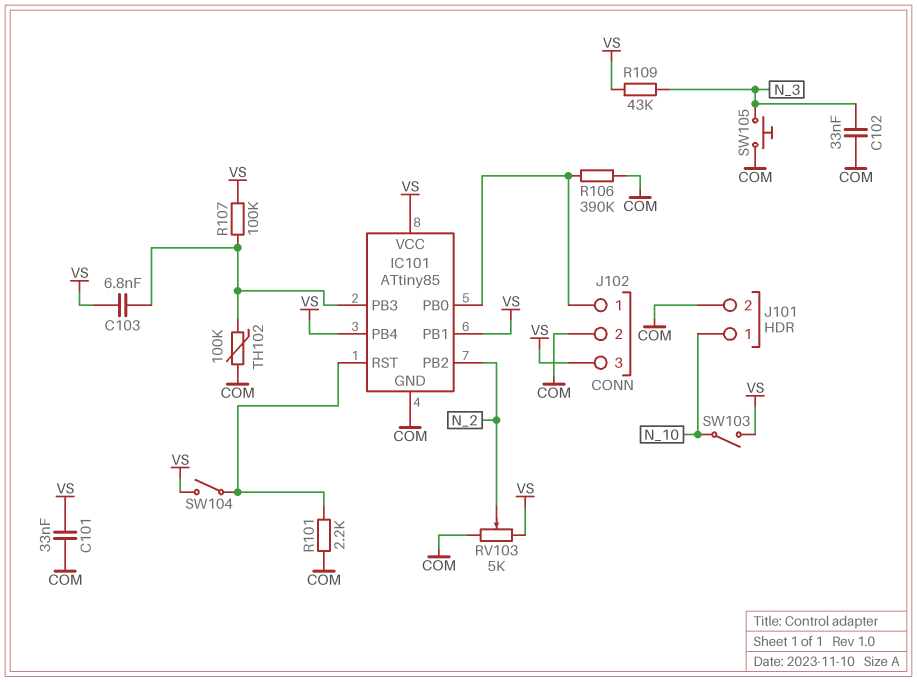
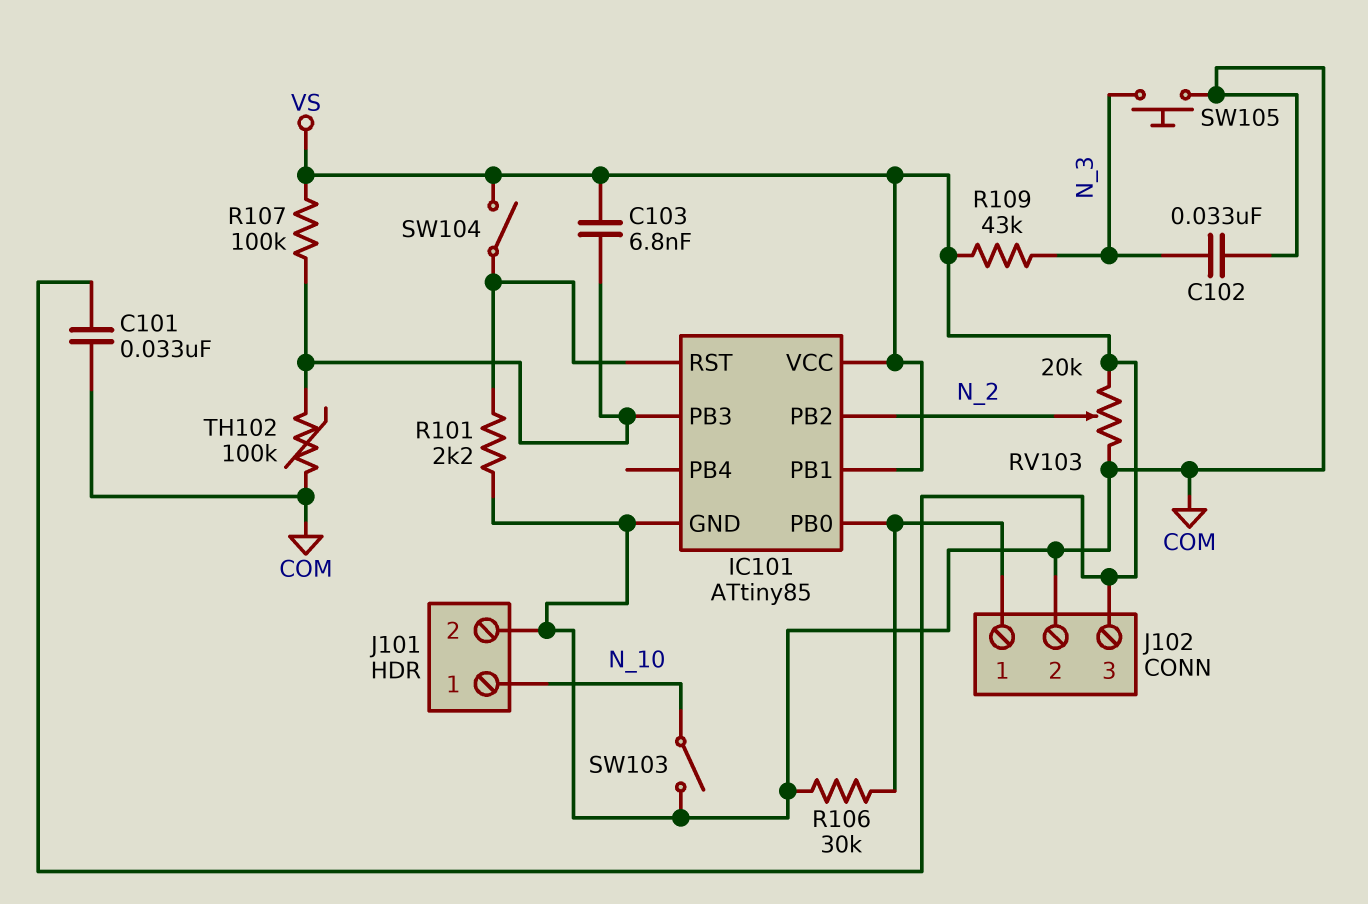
IC101 pin PB4: VS -> none
R106: 390k (COM, IC101/PB0) -> 30k (COM, IC101/PB0)
RV103: 5k (COM, VS, wiper N_2) -> 20k (COM, VS, wiper N_2)
SW103: switch (N_10, VS) -> switch (COM, N_10)

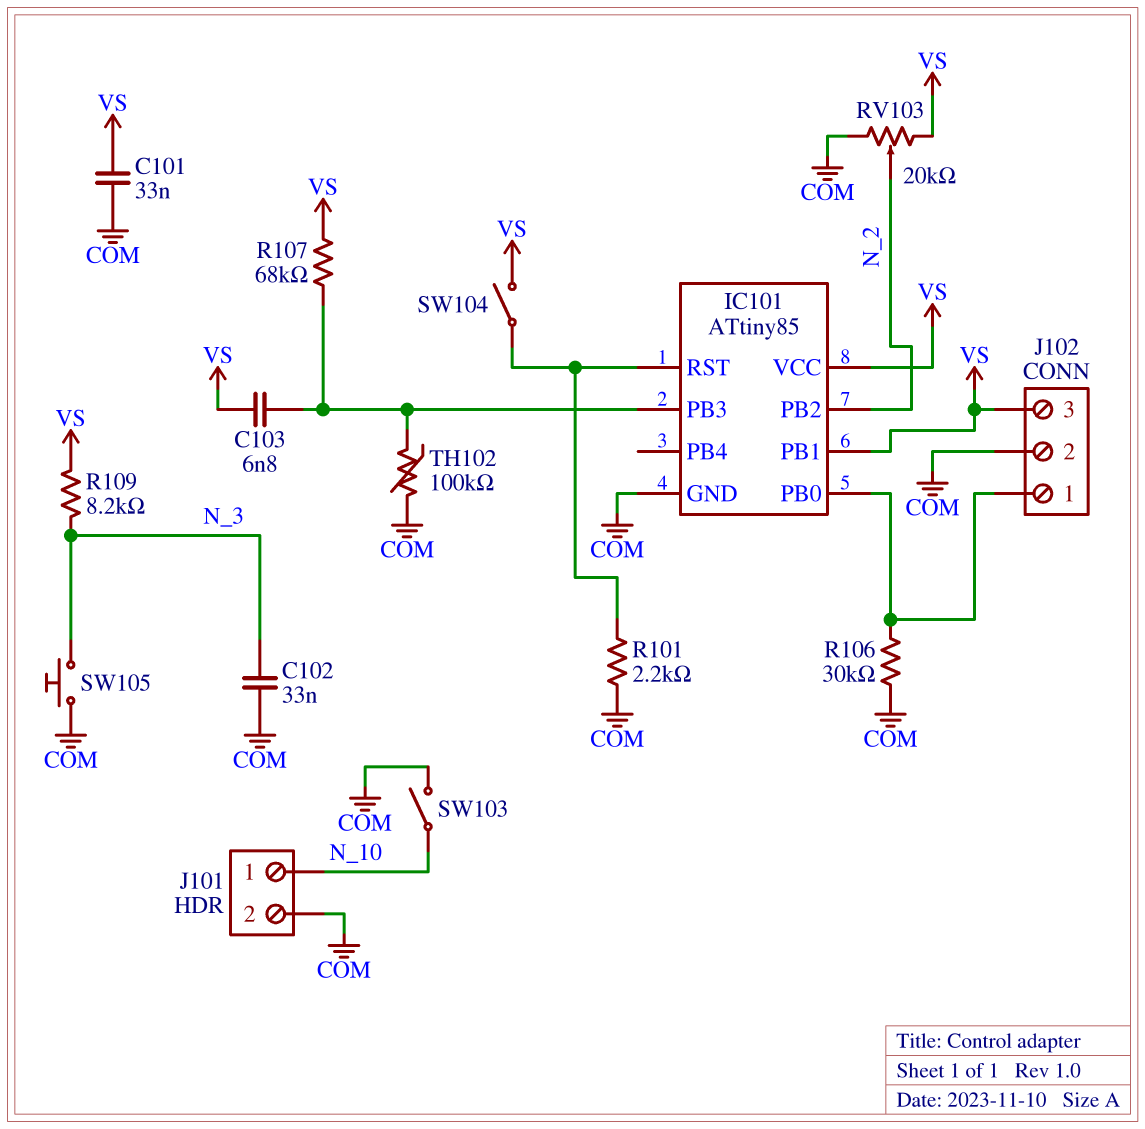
R107: 100k (IC101/PB3, VS) -> 68k (IC101/PB3, VS)
R109: 43k (N_3, VS) -> 8.2k (N_3, VS)

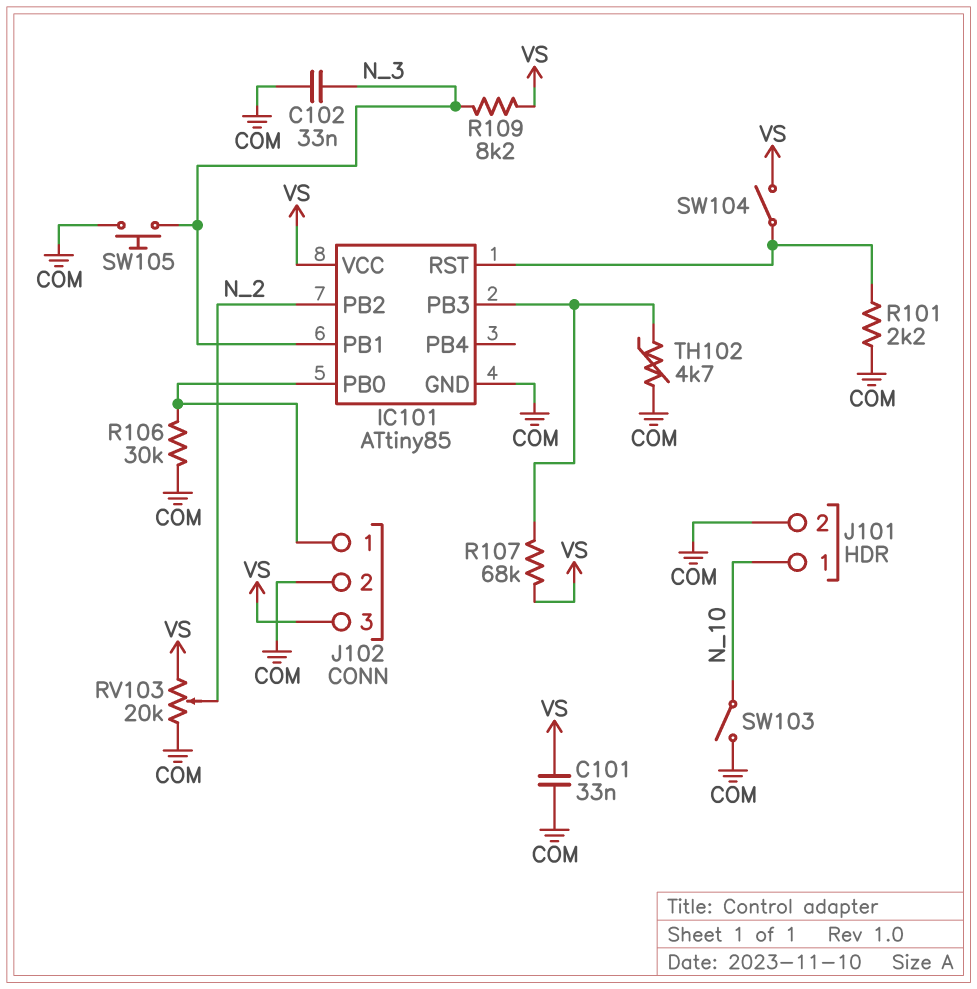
C103: 6.8nF (IC101/PB3, VS) -> none
IC101 pin PB1: VS -> N_3
TH102: 100k (COM, IC101/PB3) -> 4.7k (COM, IC101/PB3)

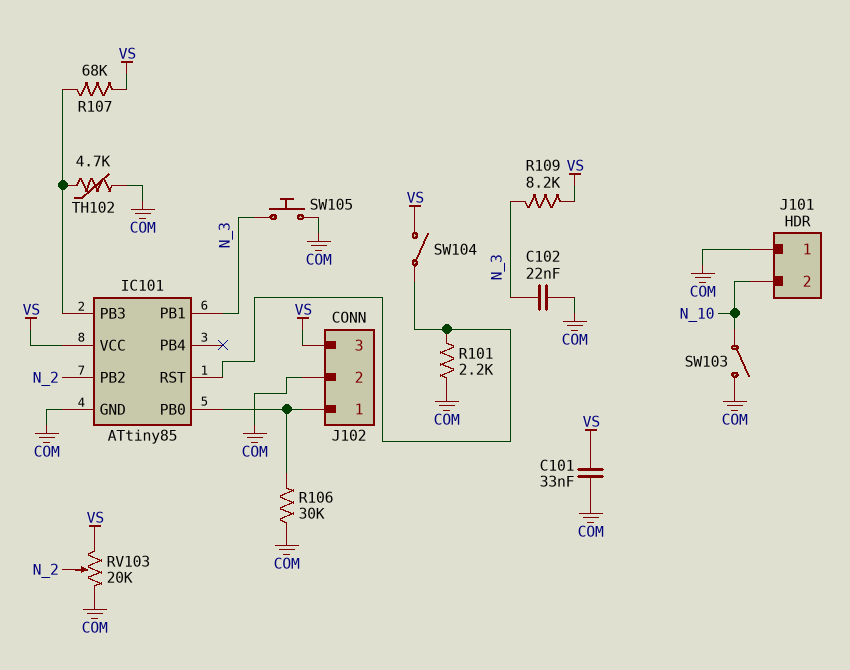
C102: 33nF (COM, N_3) -> 22nF (COM, N_3)
J101 pin 1: N_10 -> COM
J101 pin 2: COM -> N_10

